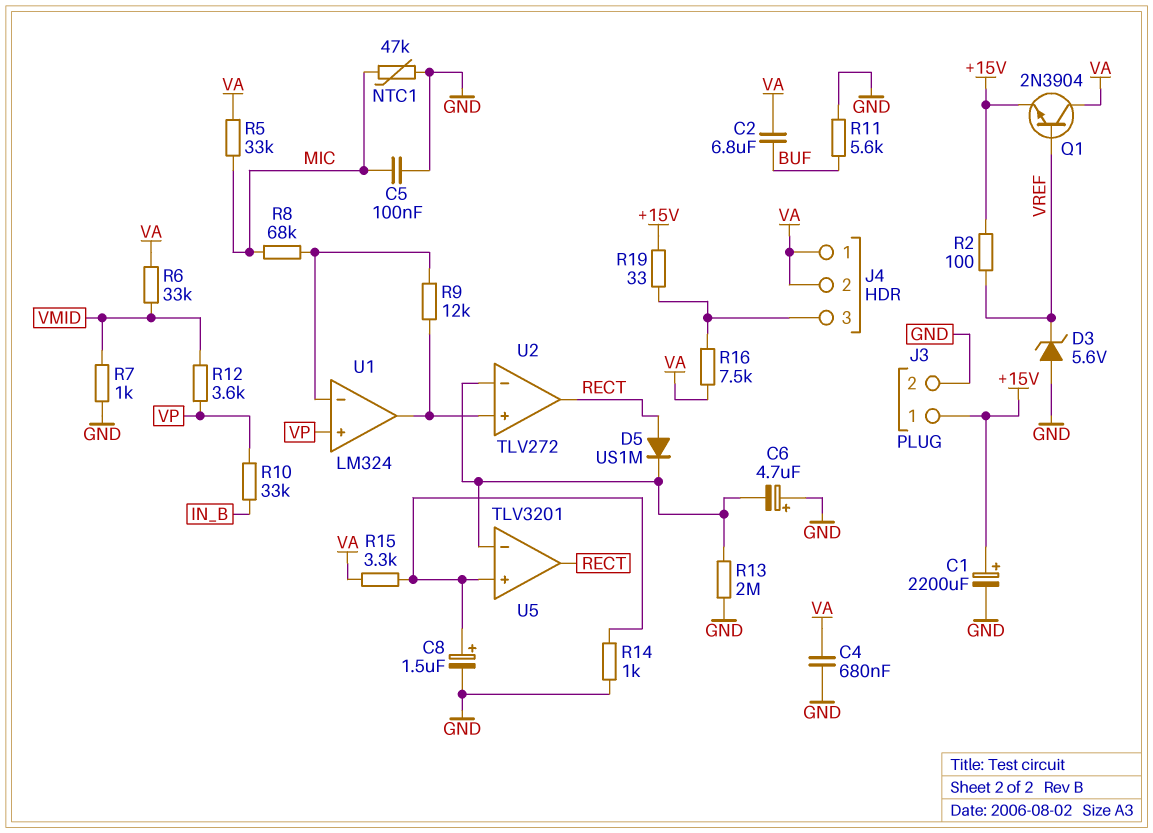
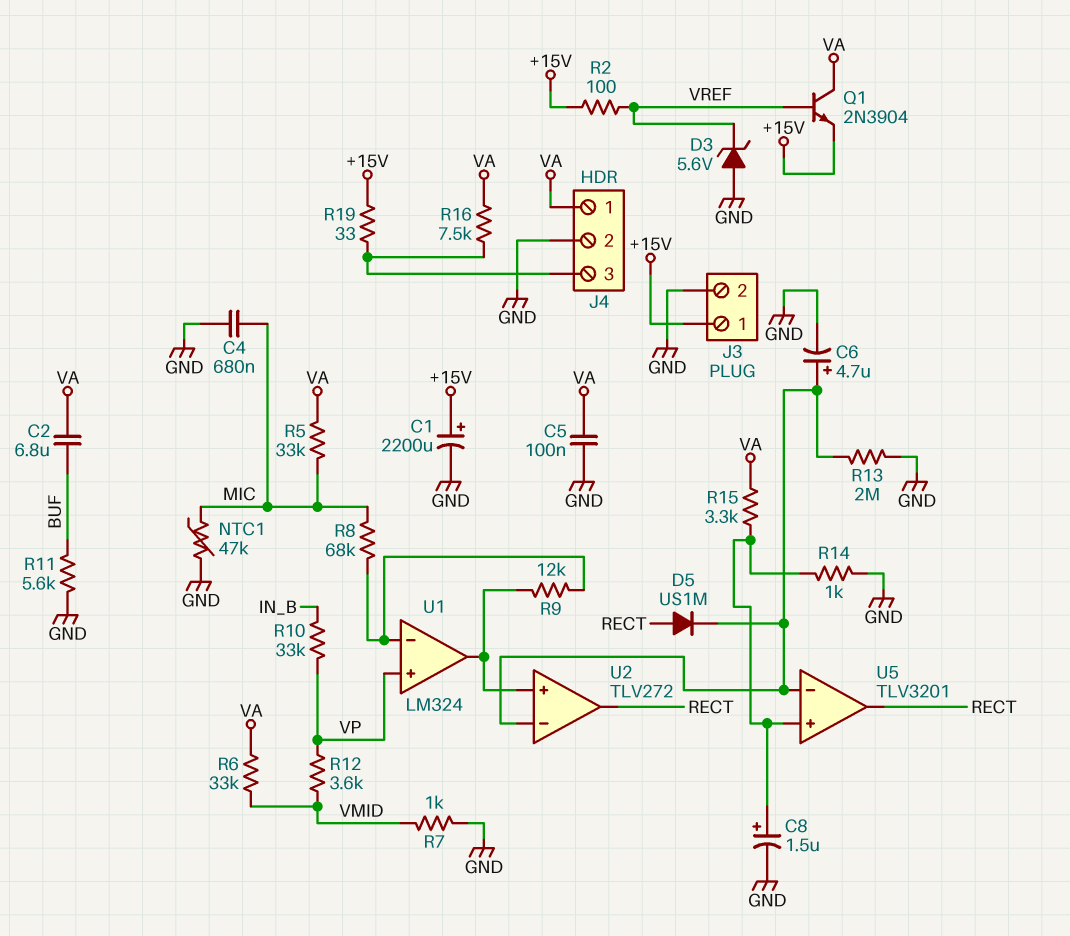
C4: 680nF (GND, VA) -> 680nF (GND, MIC)
C5: 100nF (GND, MIC) -> 100nF (GND, VA)
C6: 4.7uF (plus GND, minus U2/in-) -> 4.7uF (plus U2/in-, minus GND)
J4 pin 2: VA -> GND

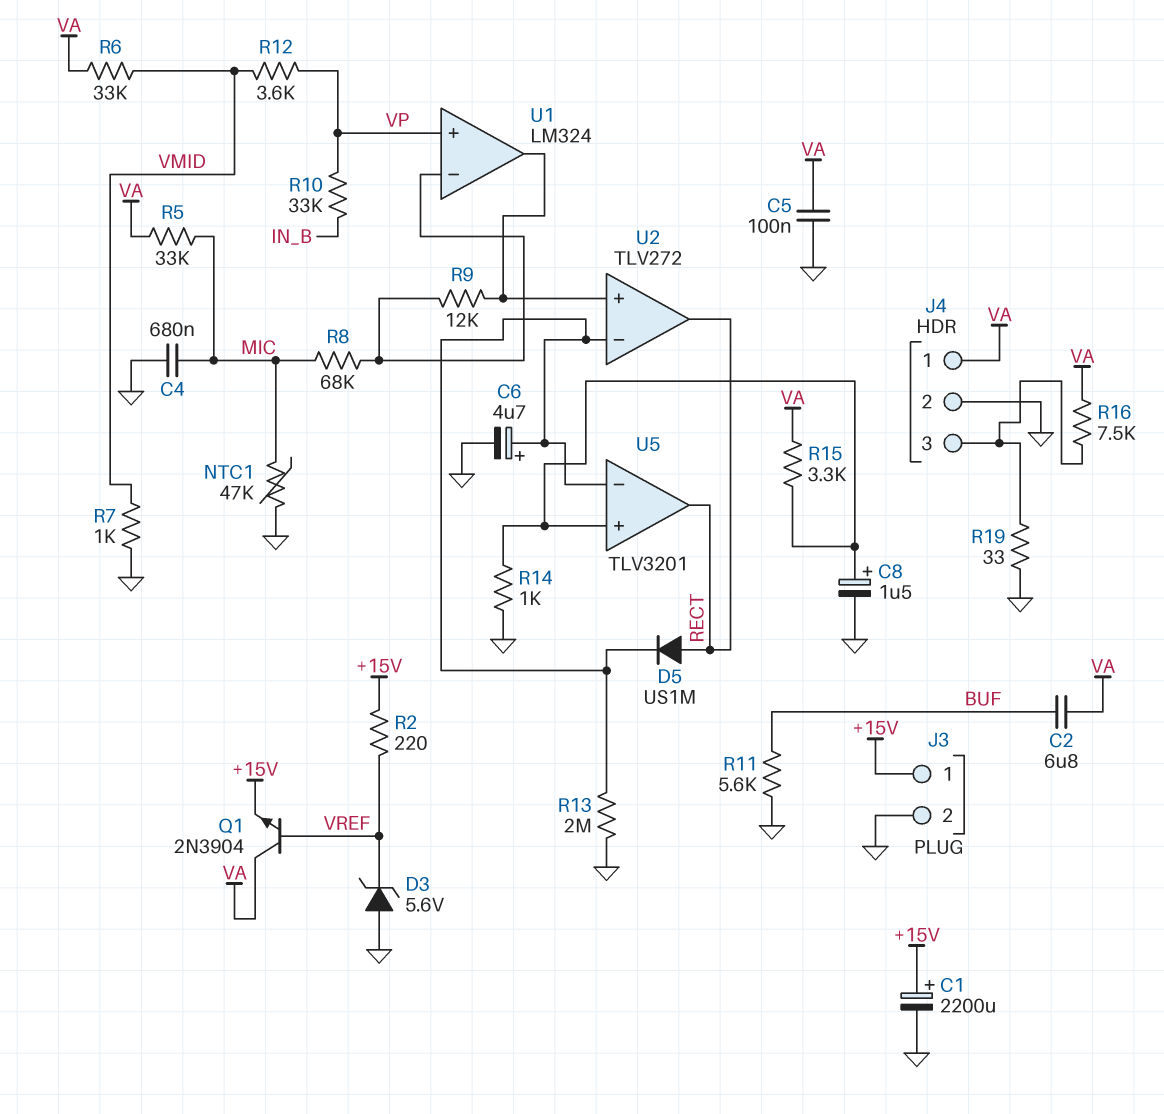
R2: 100 (+15V, VREF) -> 220 (+15V, VREF)
R19: 33 (+15V, J4/3) -> 33 (GND, J4/3)

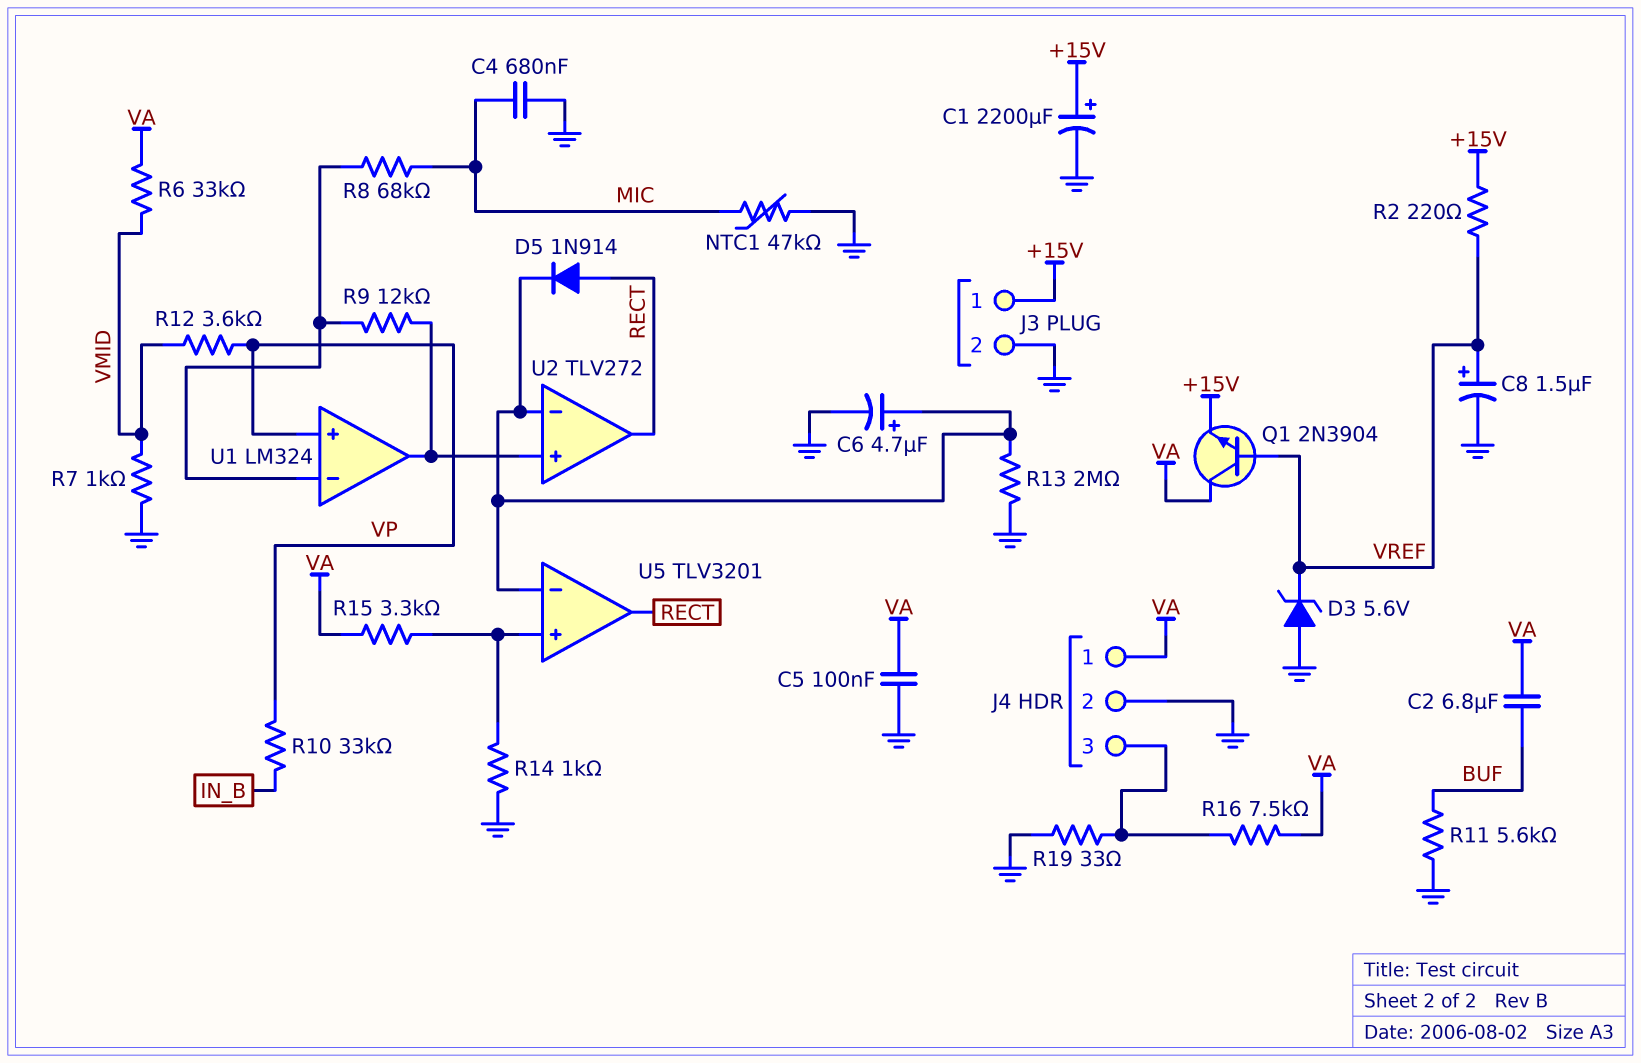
C8: 1.5uF (plus U5/in+, minus GND) -> 1.5uF (plus VREF, minus GND)
D5: diode US1M (A RECT, K U2/in-) -> diode 1N914 (A RECT, K U2/in-)
R5: 33k (MIC, VA) -> none

